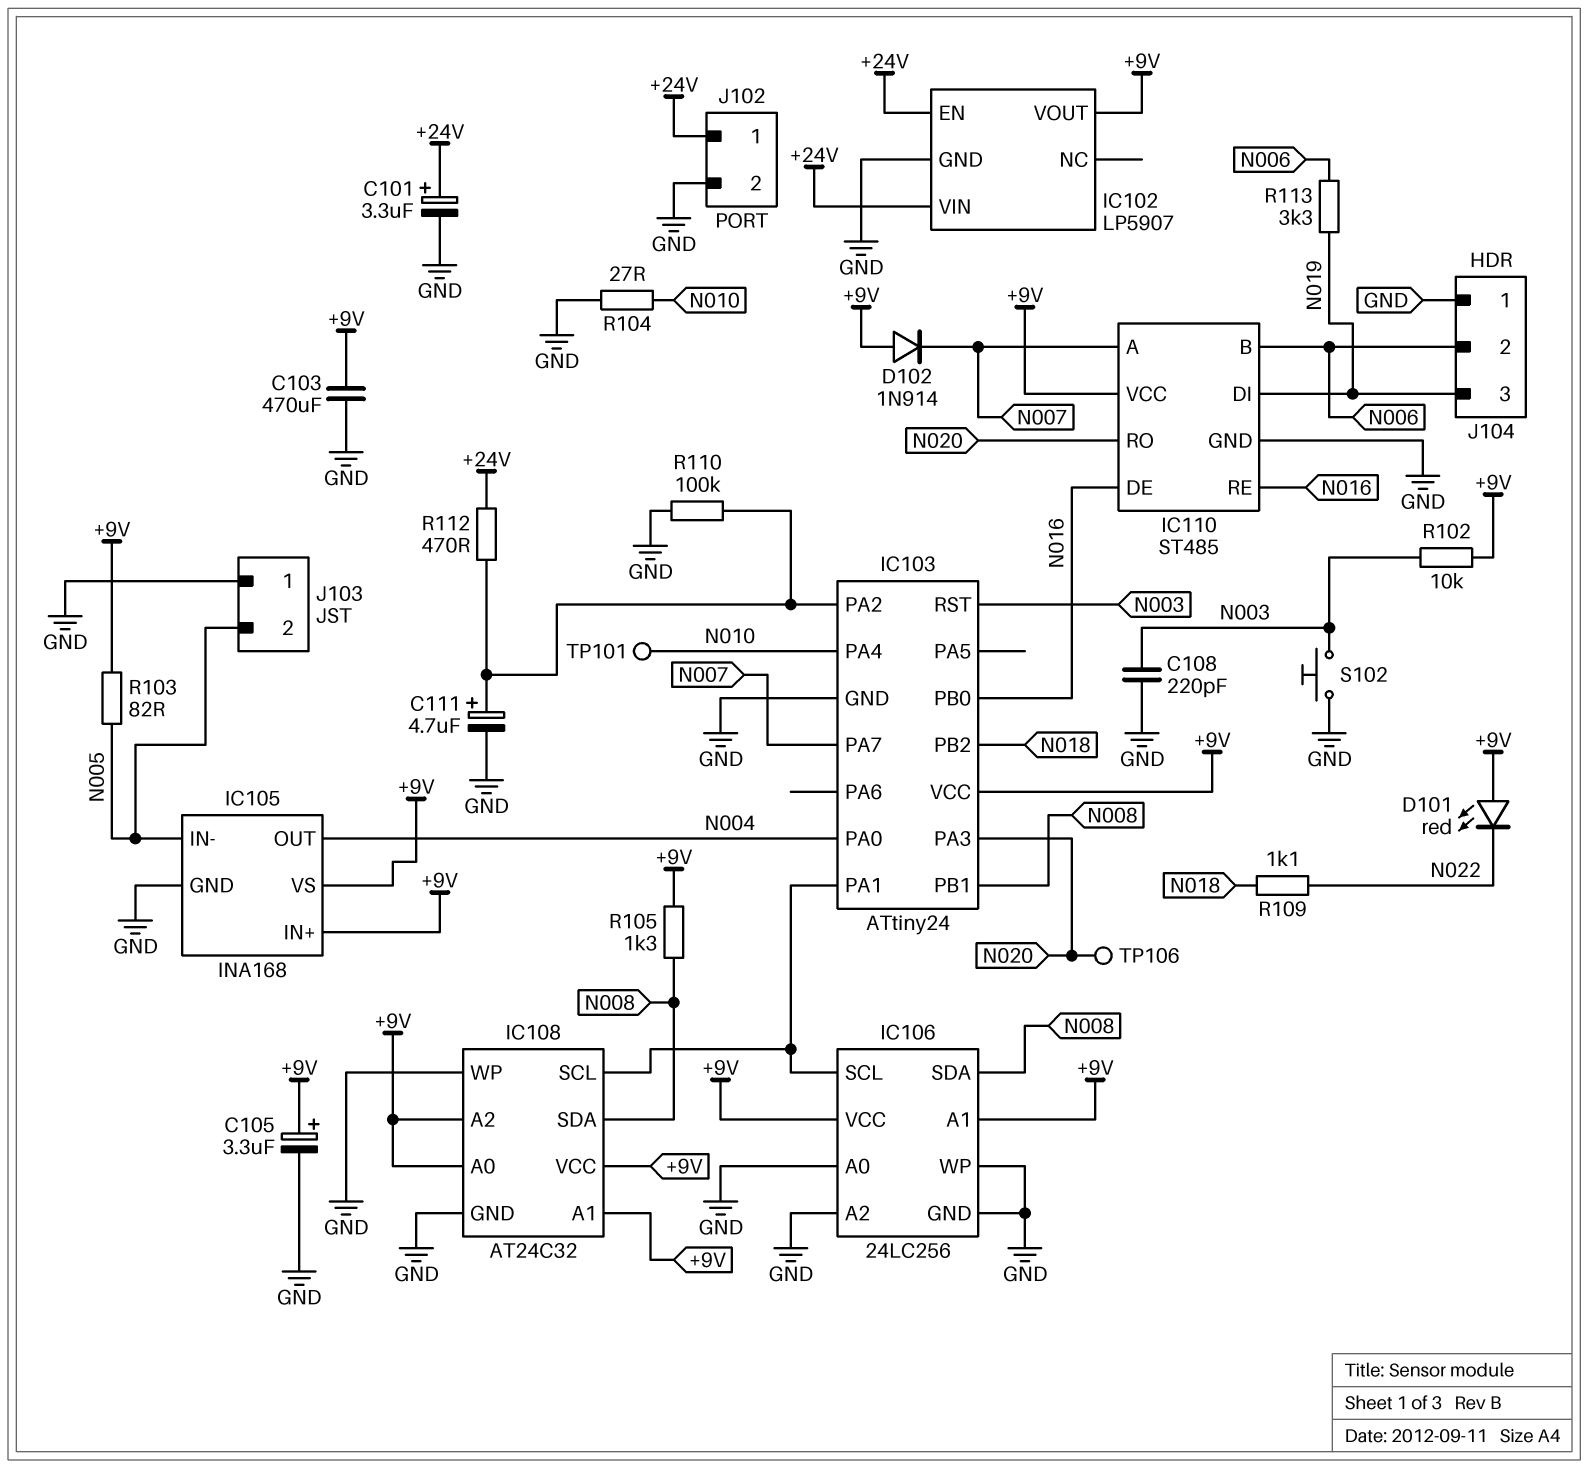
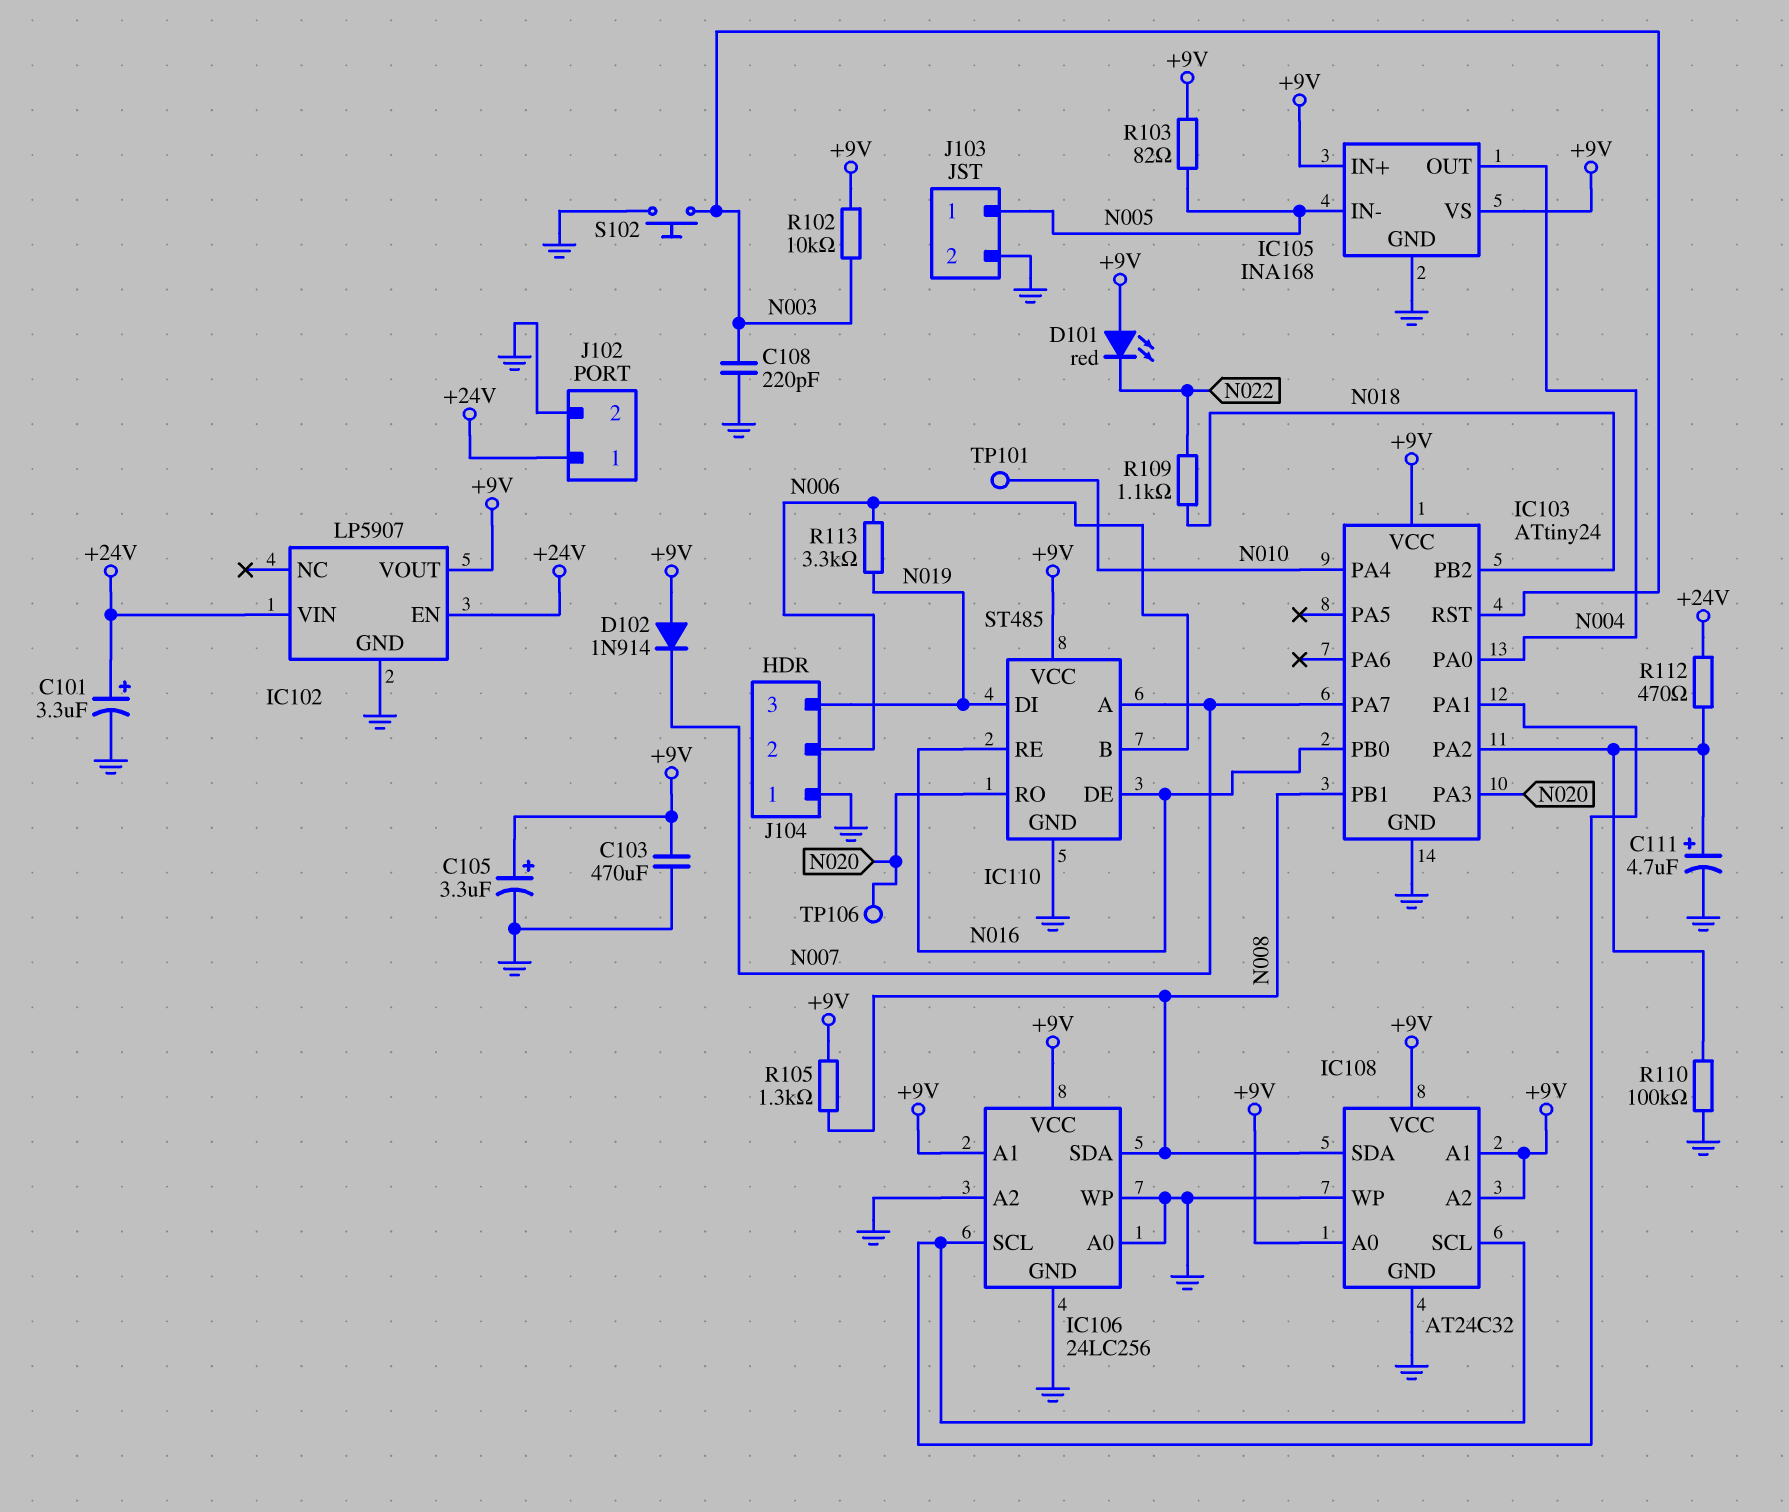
J103 pin 1: GND -> N005
J103 pin 2: N005 -> GND
R104: 27 (GND, N010) -> none

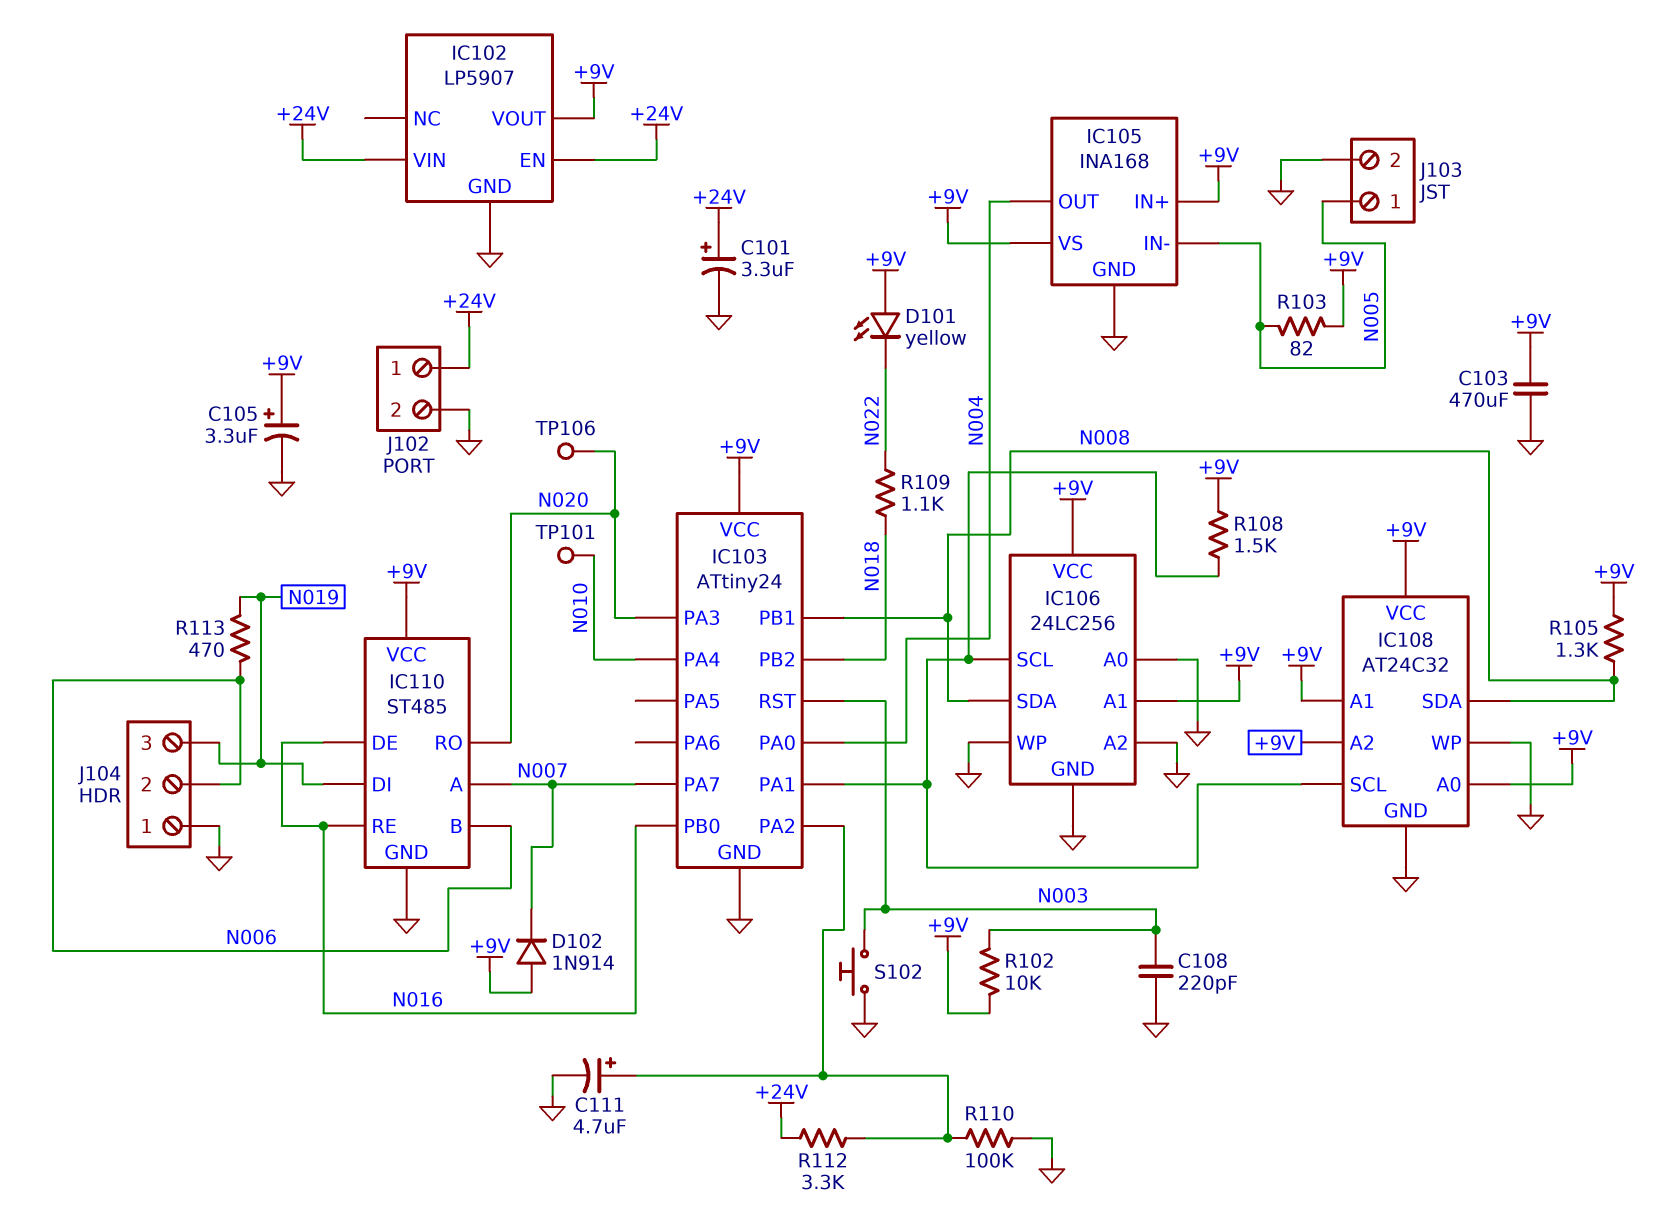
D101: LED red (A +9V, K N022) -> LED yellow (A +9V, K N022)
R108: none -> 1.5k (+9V, IC103/PA1)
R112: 470 (+24V, IC103/PA2) -> 3.3k (+24V, IC103/PA2)
R113: 3.3k (N006, N019) -> 470 (N006, N019)

